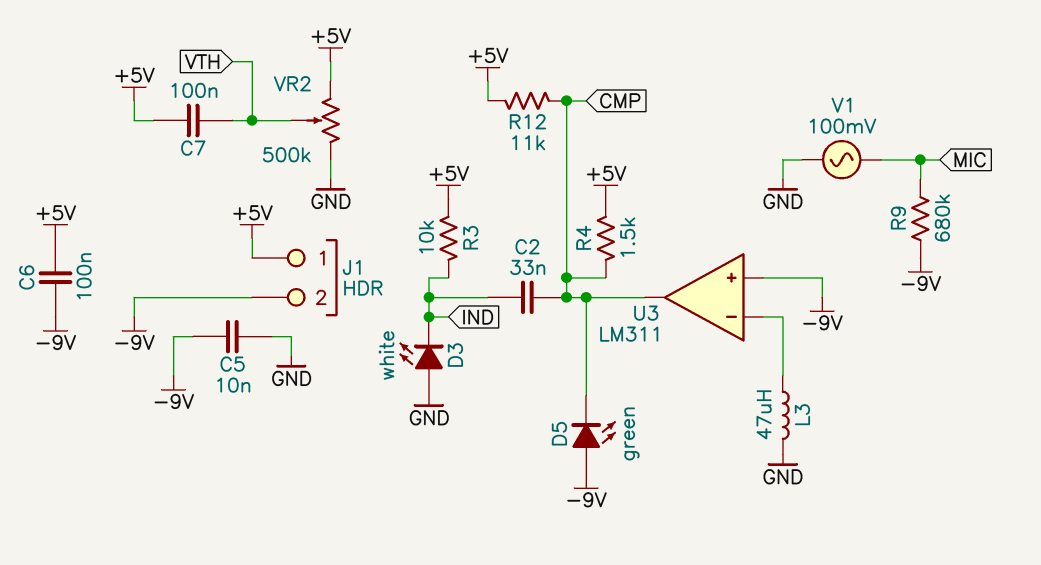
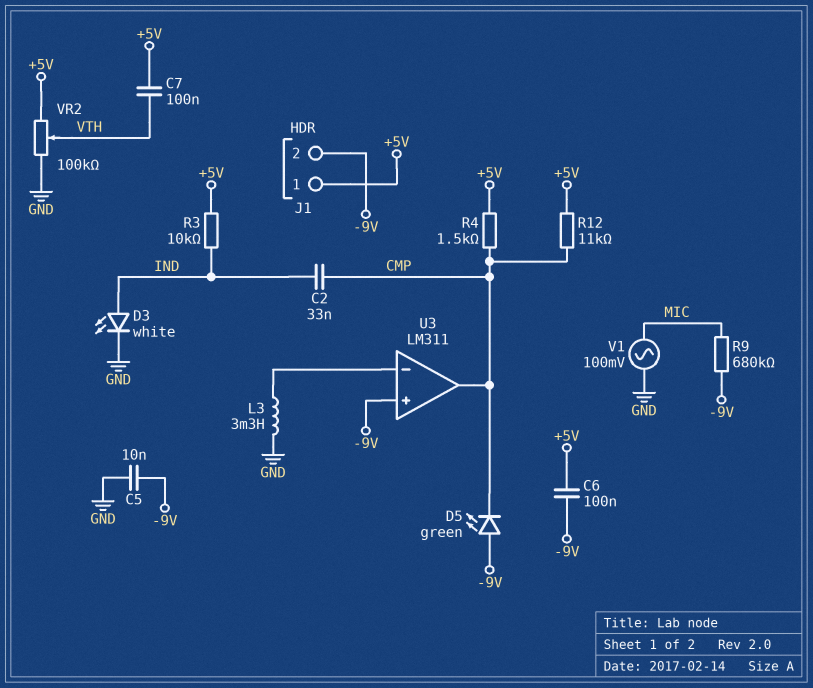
D3: LED white (A GND, K IND) -> LED white (A IND, K GND)
L3: 47uH (GND, U3/in-) -> 3.3mH (GND, U3/in-)
VR2: 500k (+5V, GND, wiper VTH) -> 100k (+5V, GND, wiper VTH)

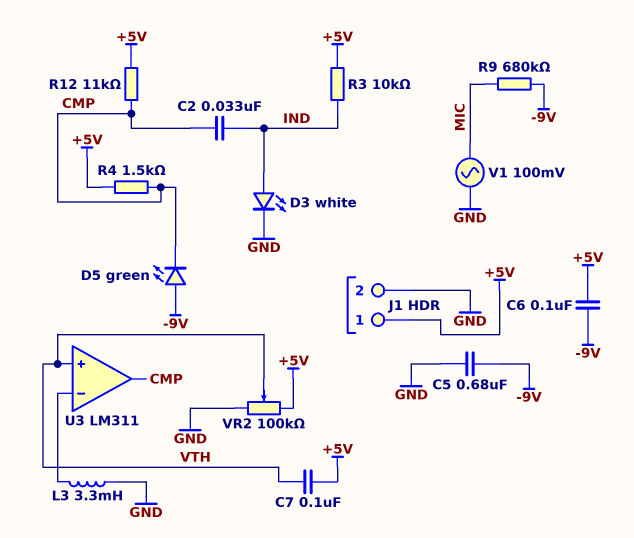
C5: 10nF (-9V, GND) -> 680nF (-9V, GND)
J1 pin 2: -9V -> GND
U3 pin in+: -9V -> VTH

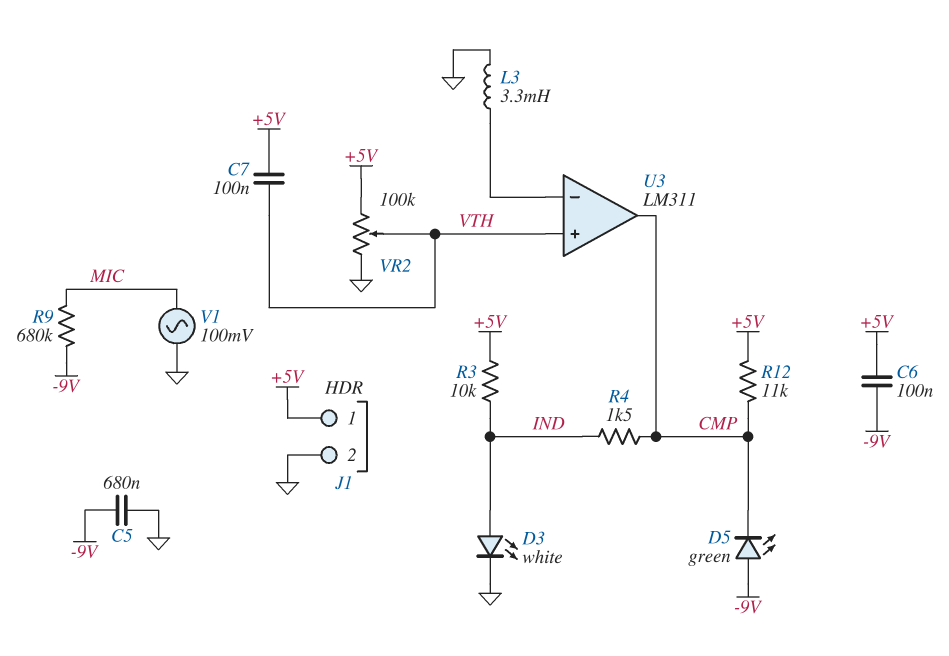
C2: 33nF (CMP, IND) -> none
R4: 1.5k (+5V, CMP) -> 1.5k (CMP, IND)

